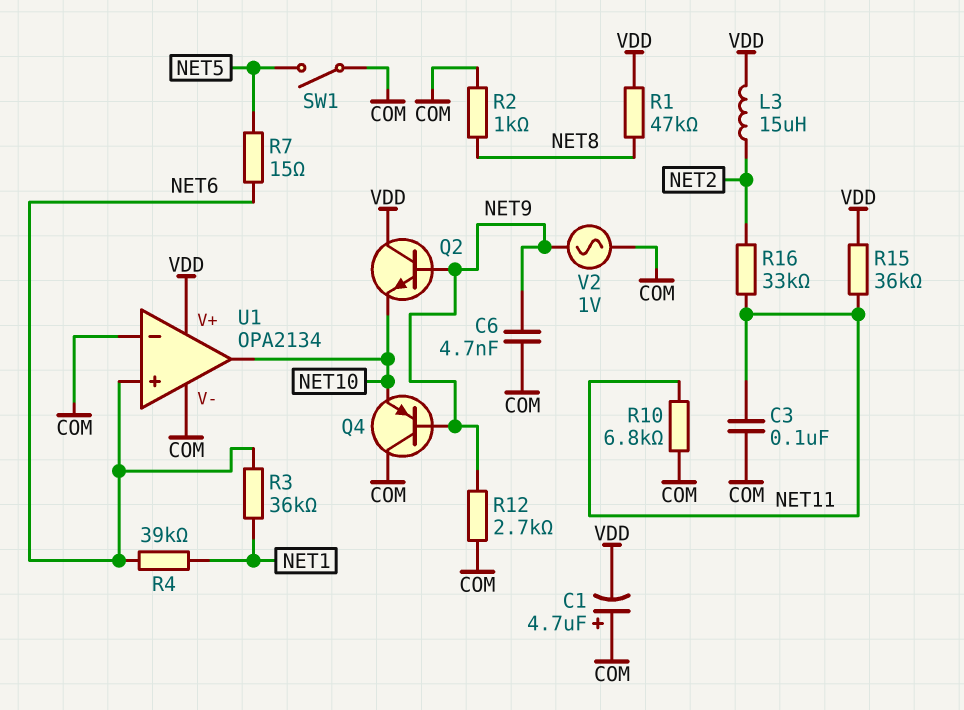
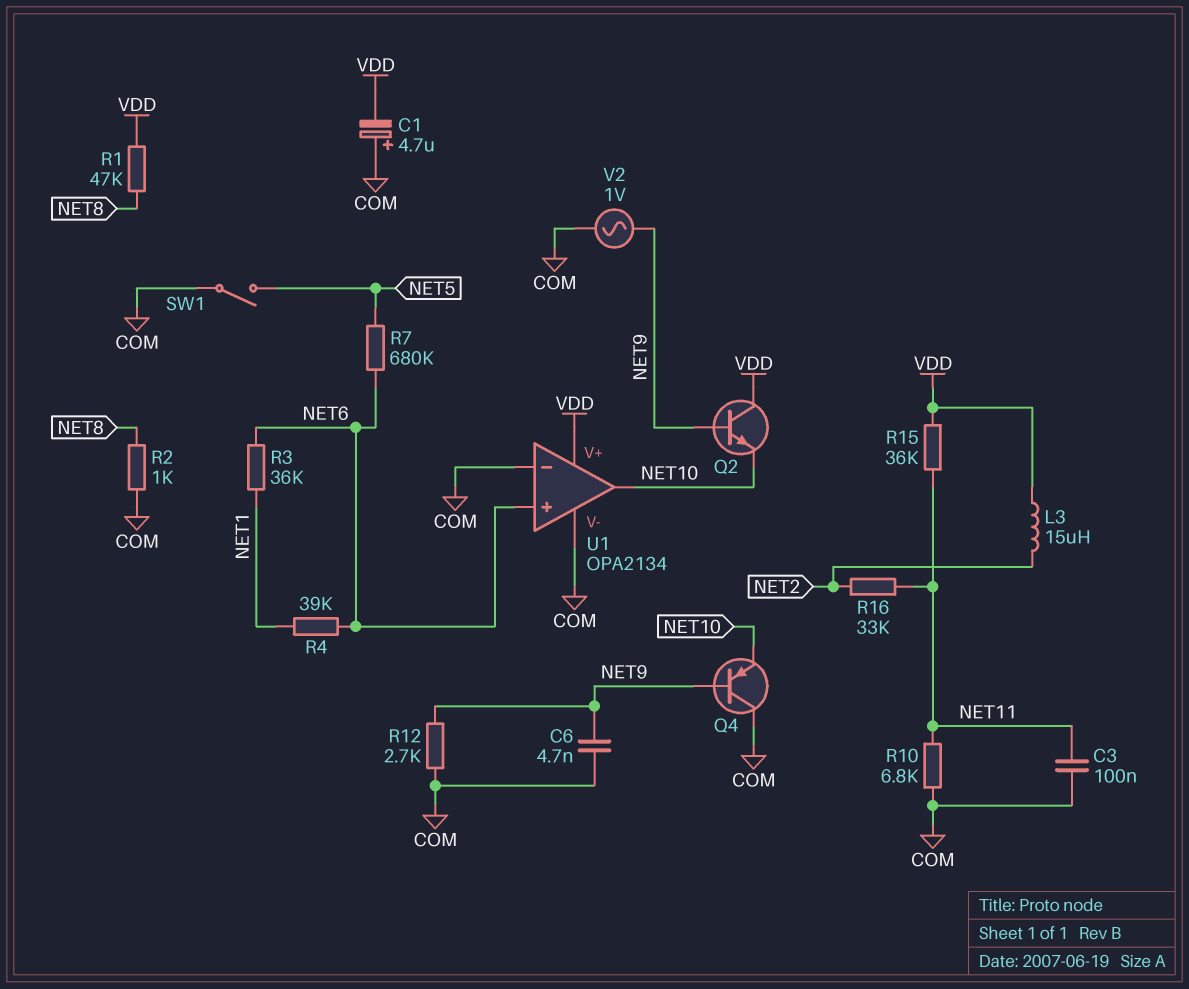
R7: 15 (NET5, NET6) -> 680k (NET5, NET6)

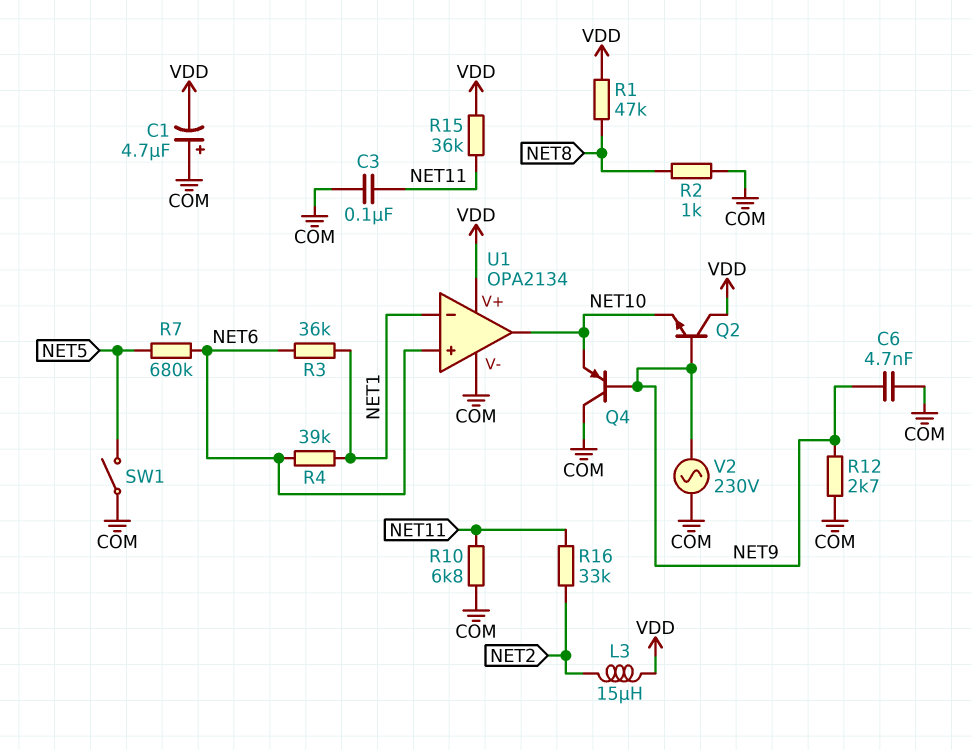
U1 pin in-: COM -> NET1
V2: AC 1V (COM, NET9) -> AC 230V (COM, NET9)

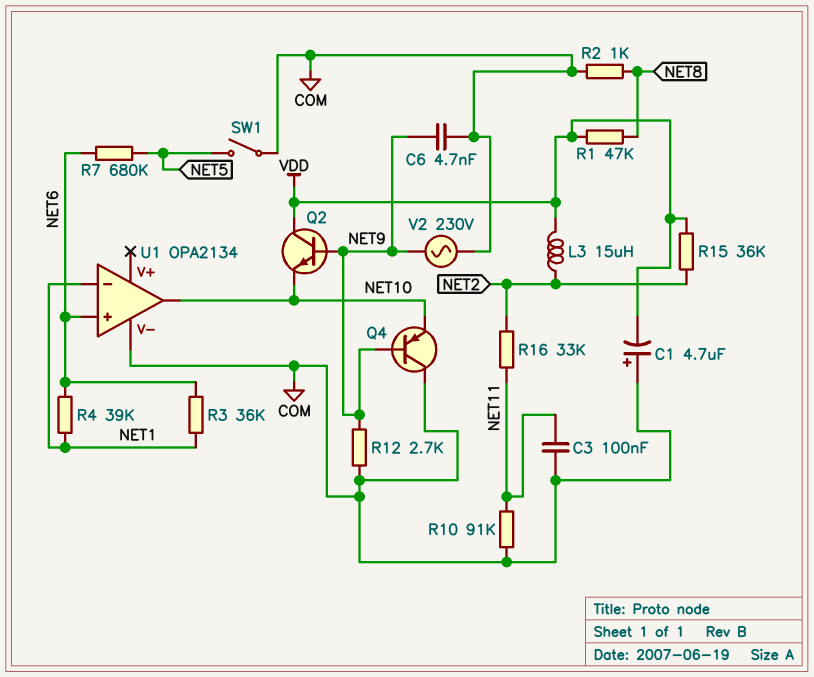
R10: 6.8k (COM, NET11) -> 91k (COM, NET11)
R15: 36k (NET11, VDD) -> 36k (NET2, VDD)
U1 pin V+: VDD -> none

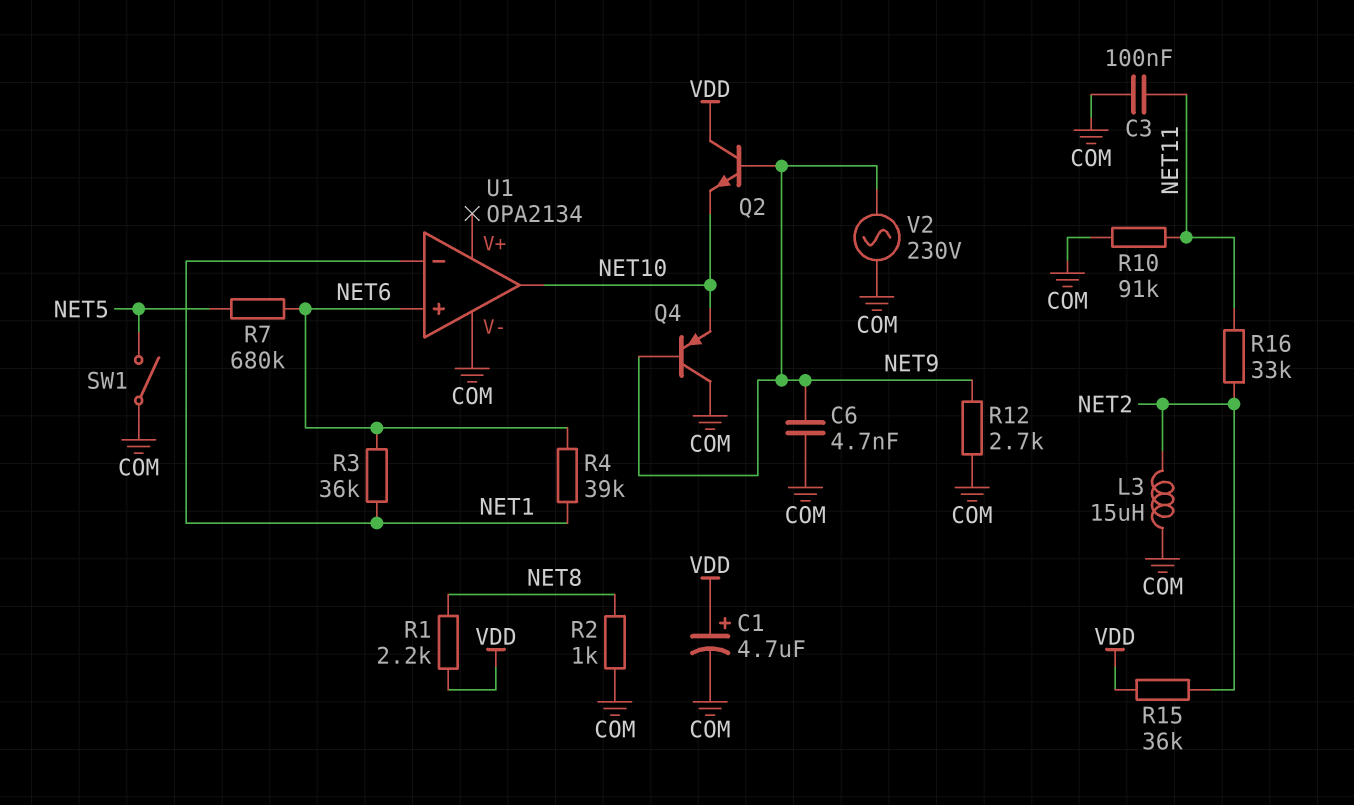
C1: 4.7uF (plus COM, minus VDD) -> 4.7uF (plus VDD, minus COM)
L3: 15uH (NET2, VDD) -> 15uH (COM, NET2)
R1: 47k (NET8, VDD) -> 2.2k (NET8, VDD)

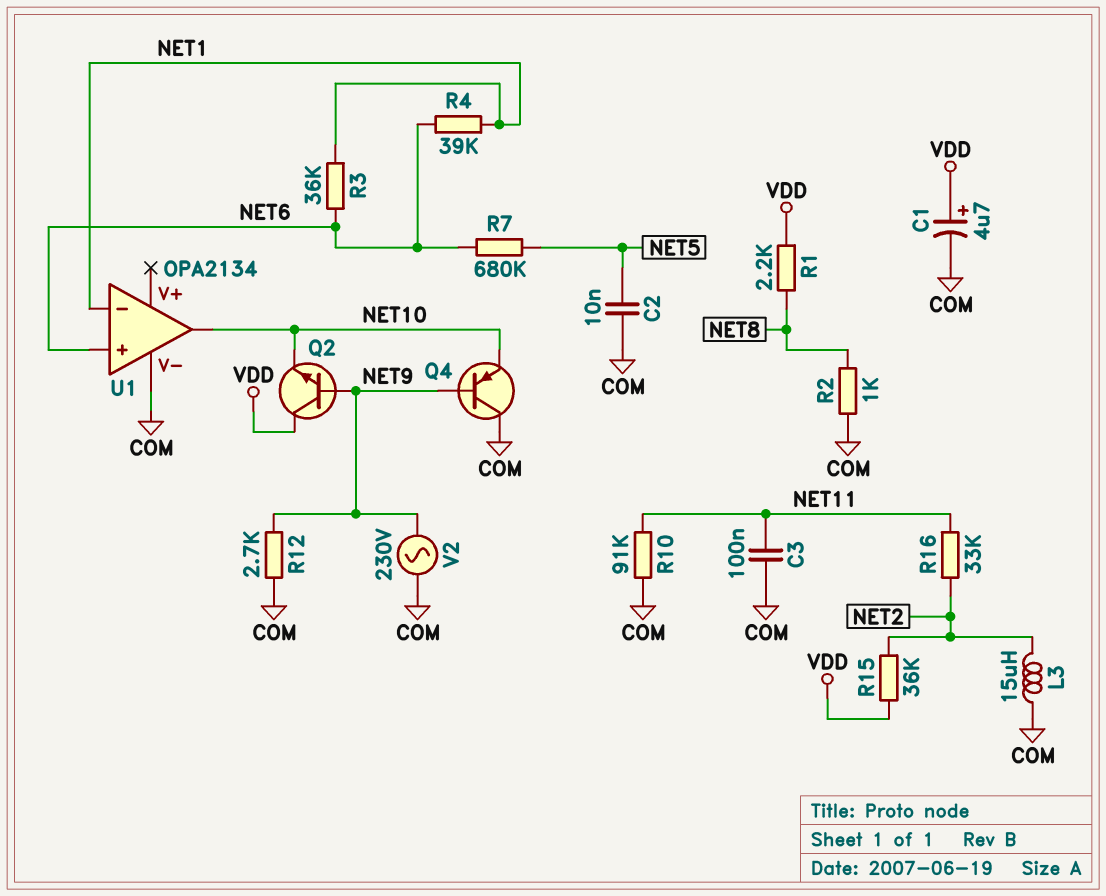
C2: none -> 10nF (COM, NET5)
C6: 4.7nF (COM, NET9) -> none
SW1: switch (COM, NET5) -> none

